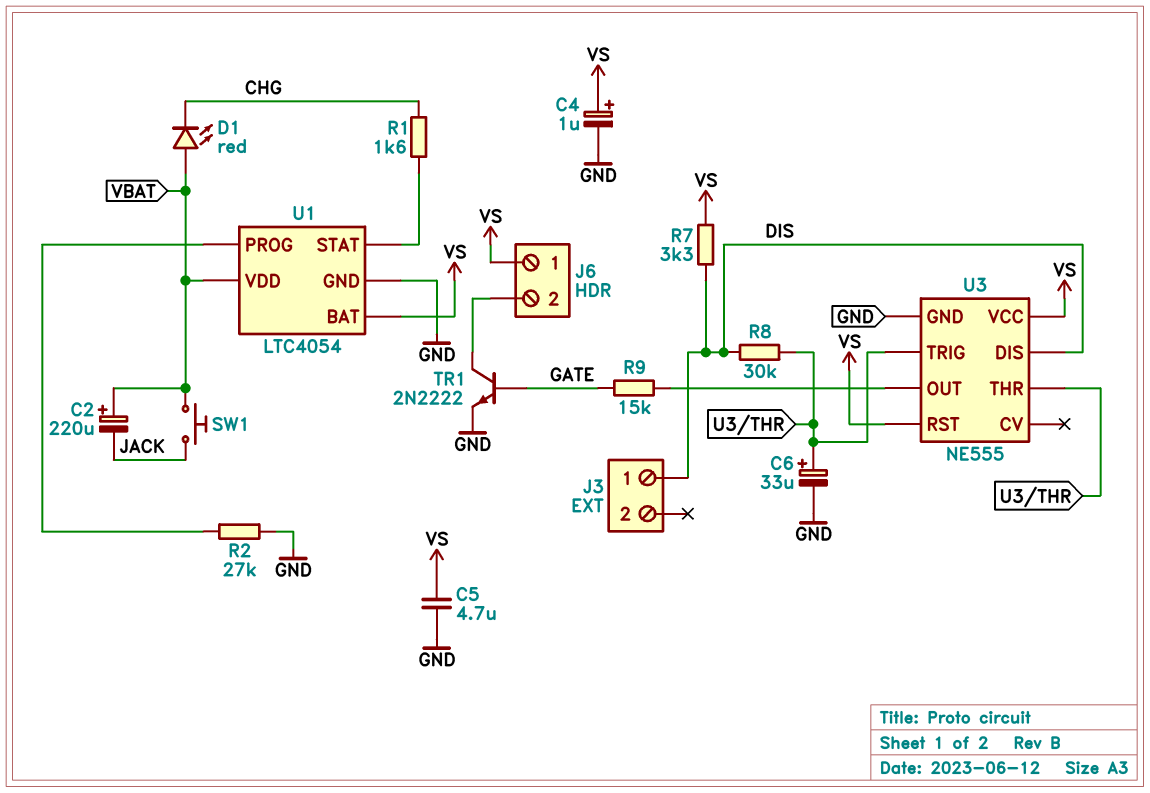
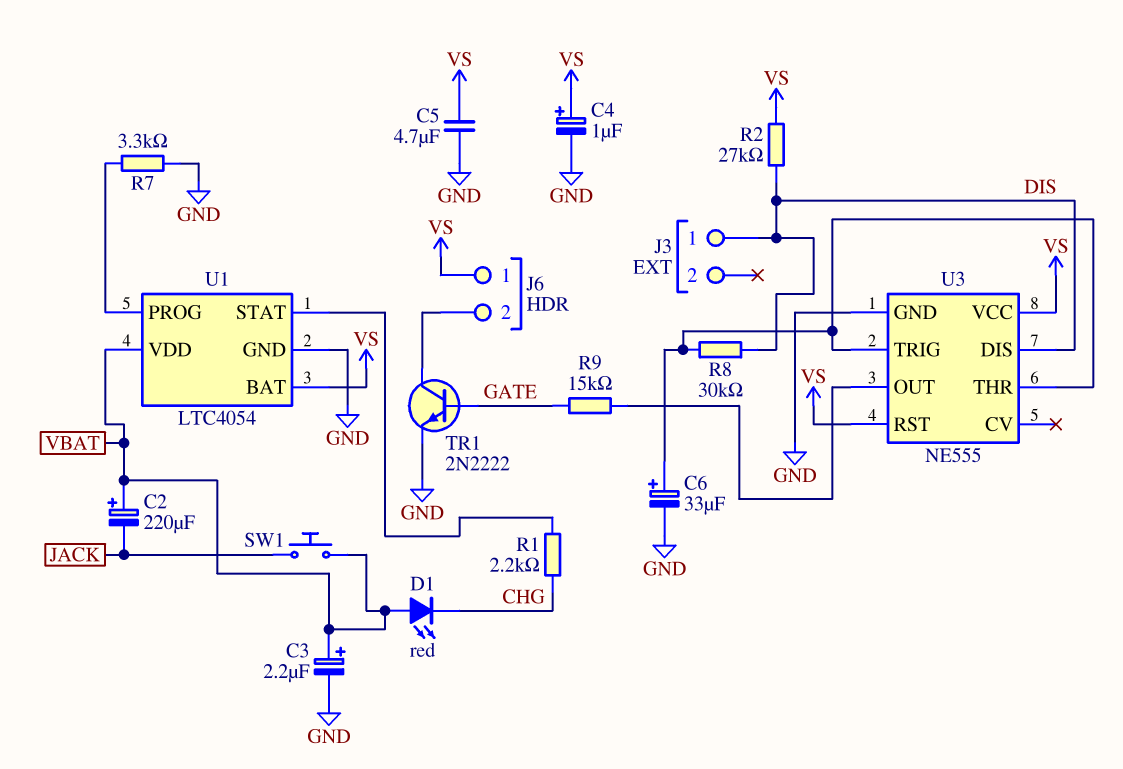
C3: none -> 2.2uF (plus VBAT, minus GND)
R1: 1.6k (CHG, U1/STAT) -> 2.2k (CHG, U1/STAT)
R2: 27k (GND, U1/PROG) -> 27k (DIS, VS)
R7: 3.3k (DIS, VS) -> 3.3k (GND, U1/PROG)

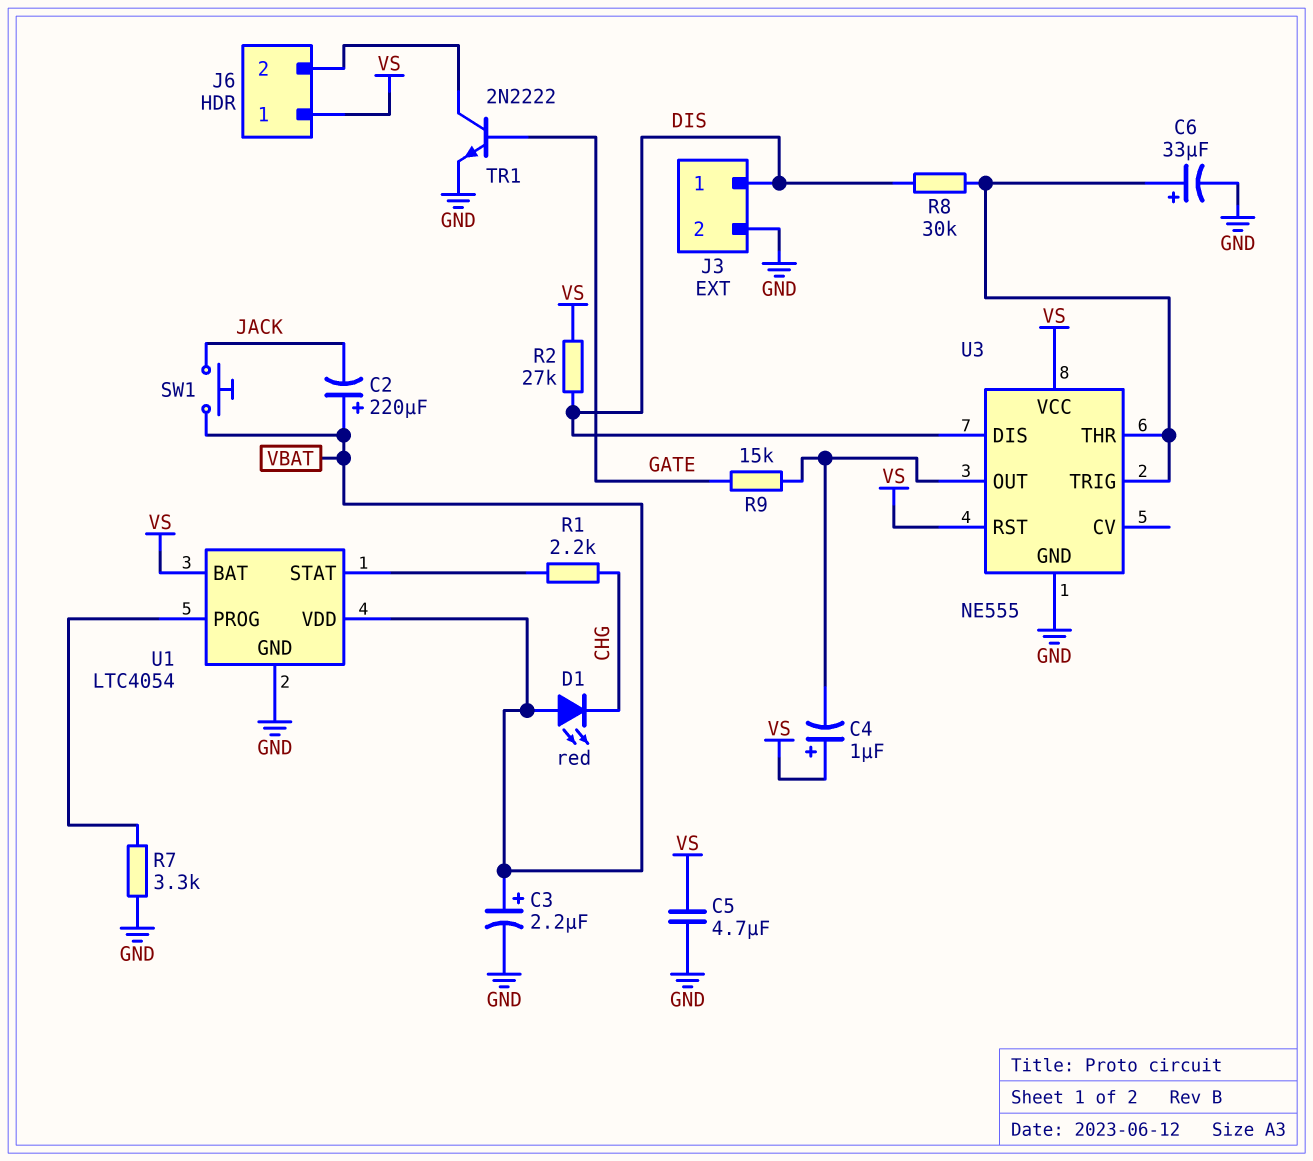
C4: 1uF (plus VS, minus GND) -> 1uF (plus VS, minus U3/OUT)
J3 pin 2: none -> GND

